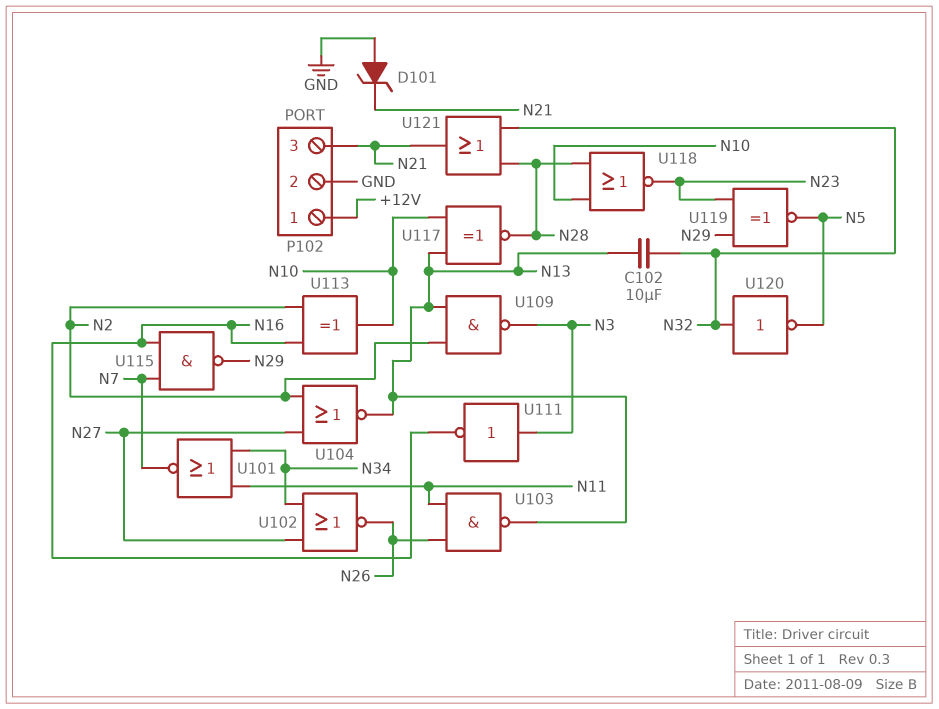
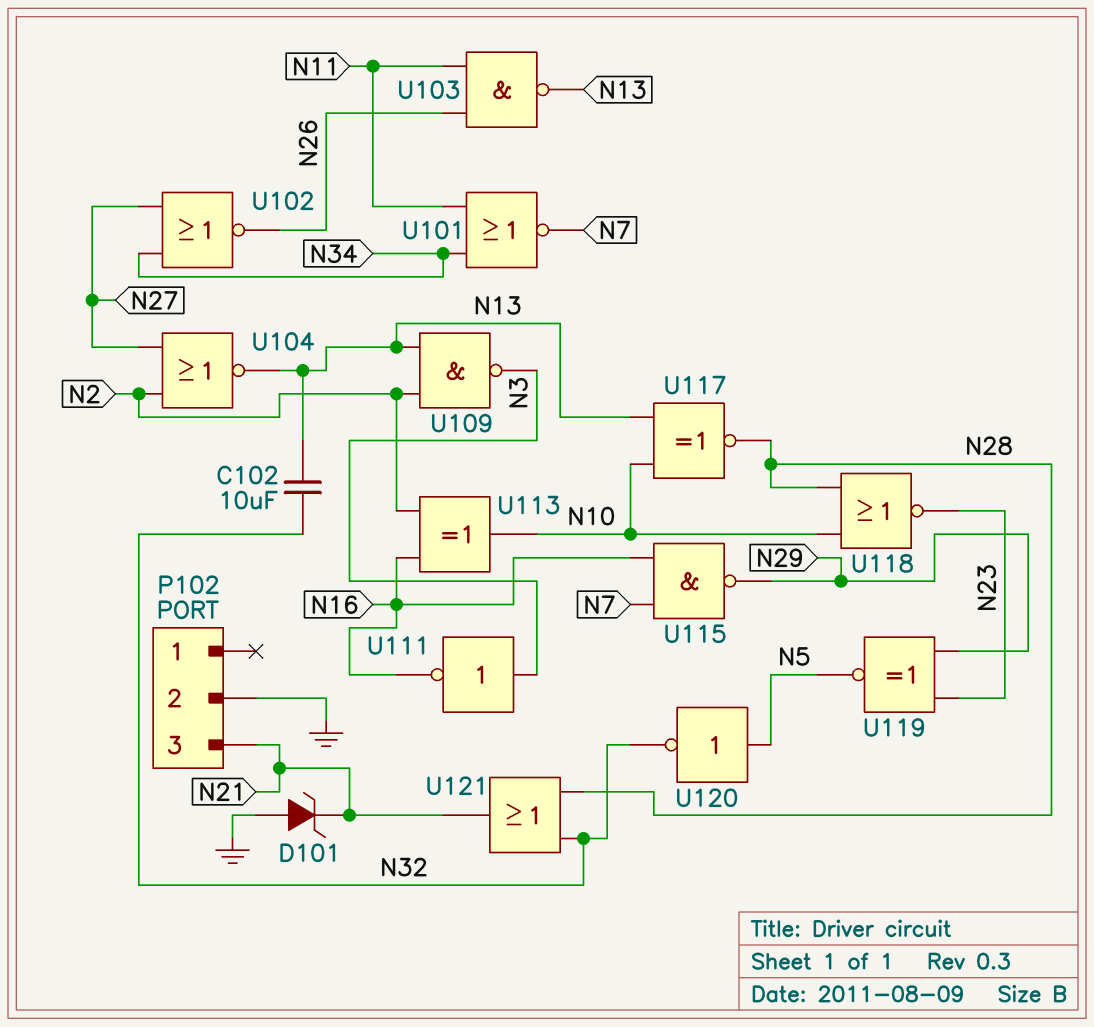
P102 pin 1: +12V -> none
U120: NOT (in N32, out N5) -> NOT (in N5, out N32)

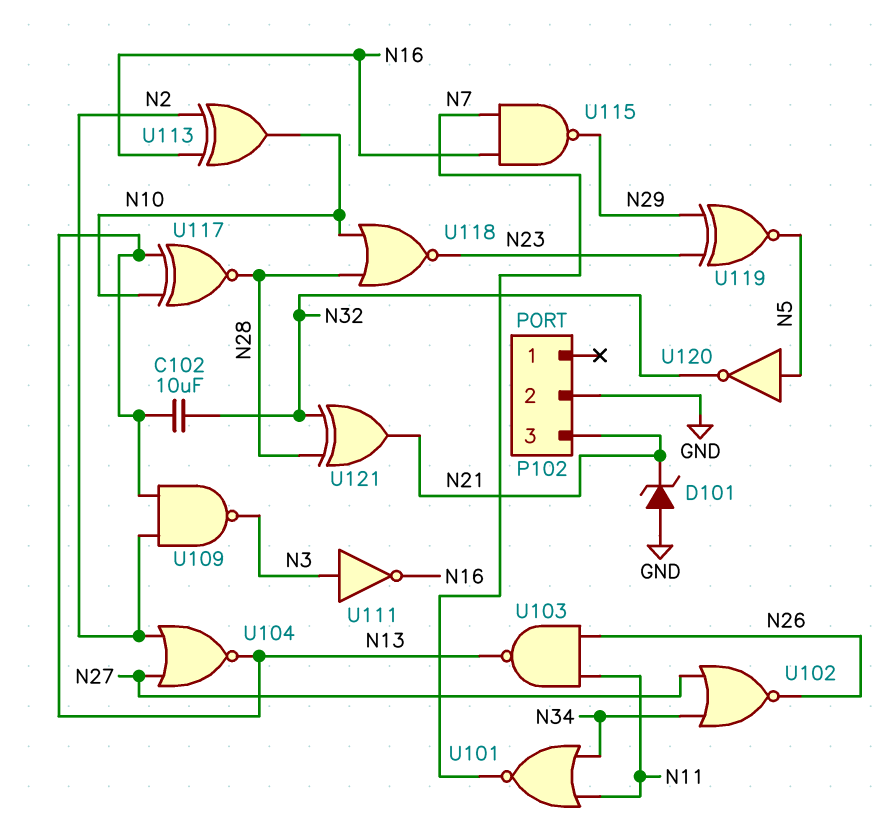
U121: OR (in N28, in N32, out N21) -> XOR (in N28, in N32, out N21)

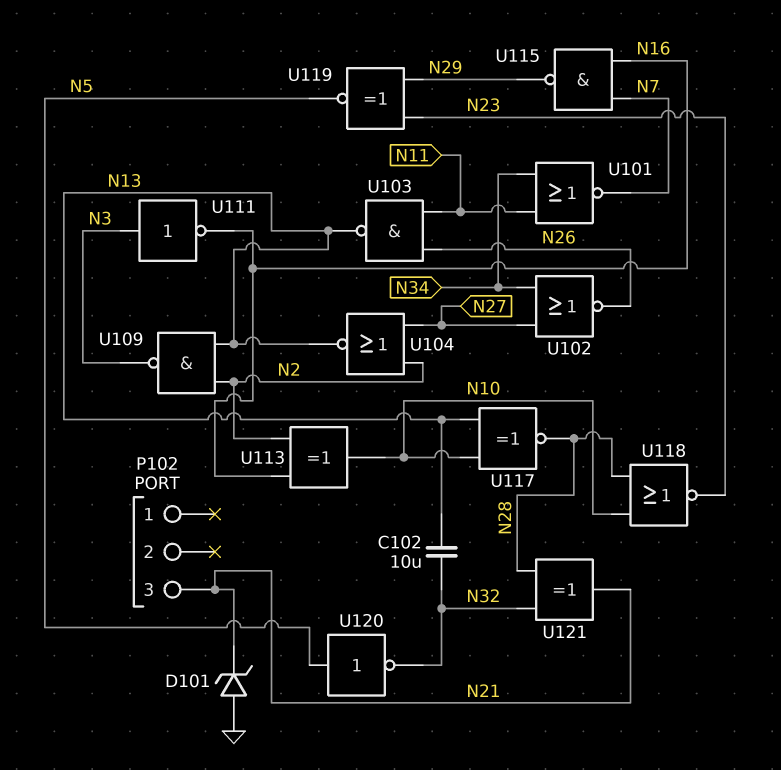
P102 pin 2: GND -> none

